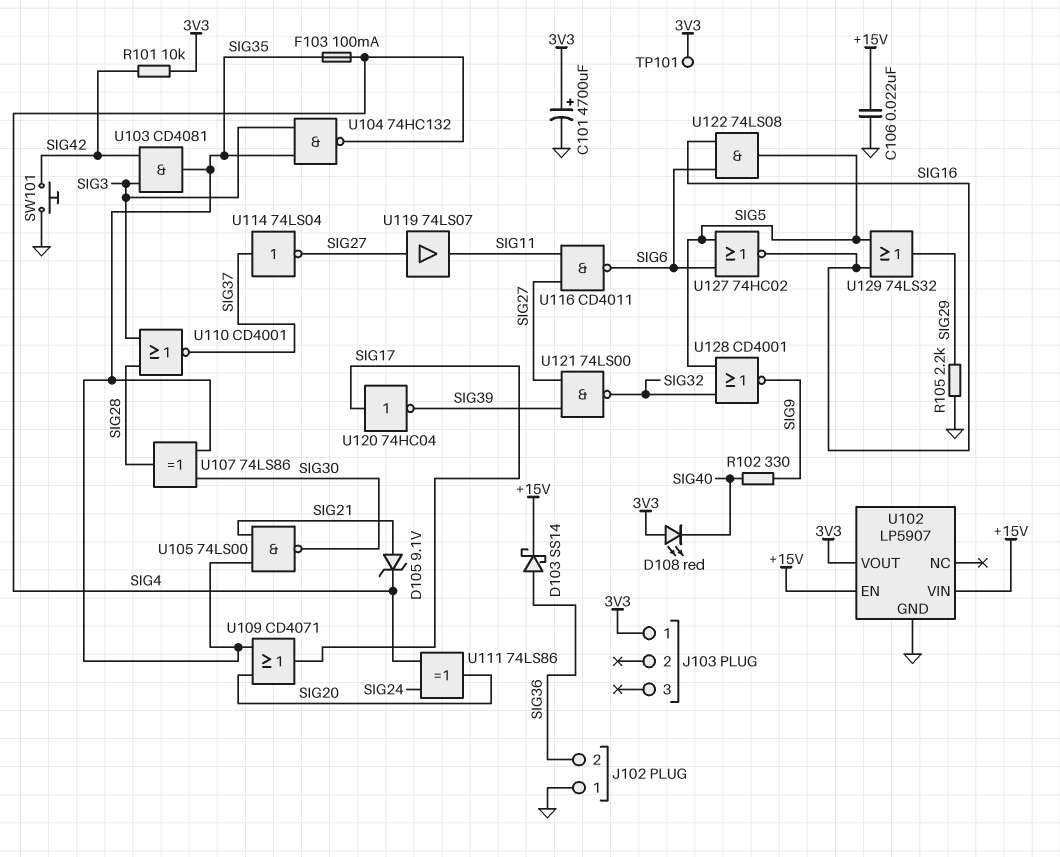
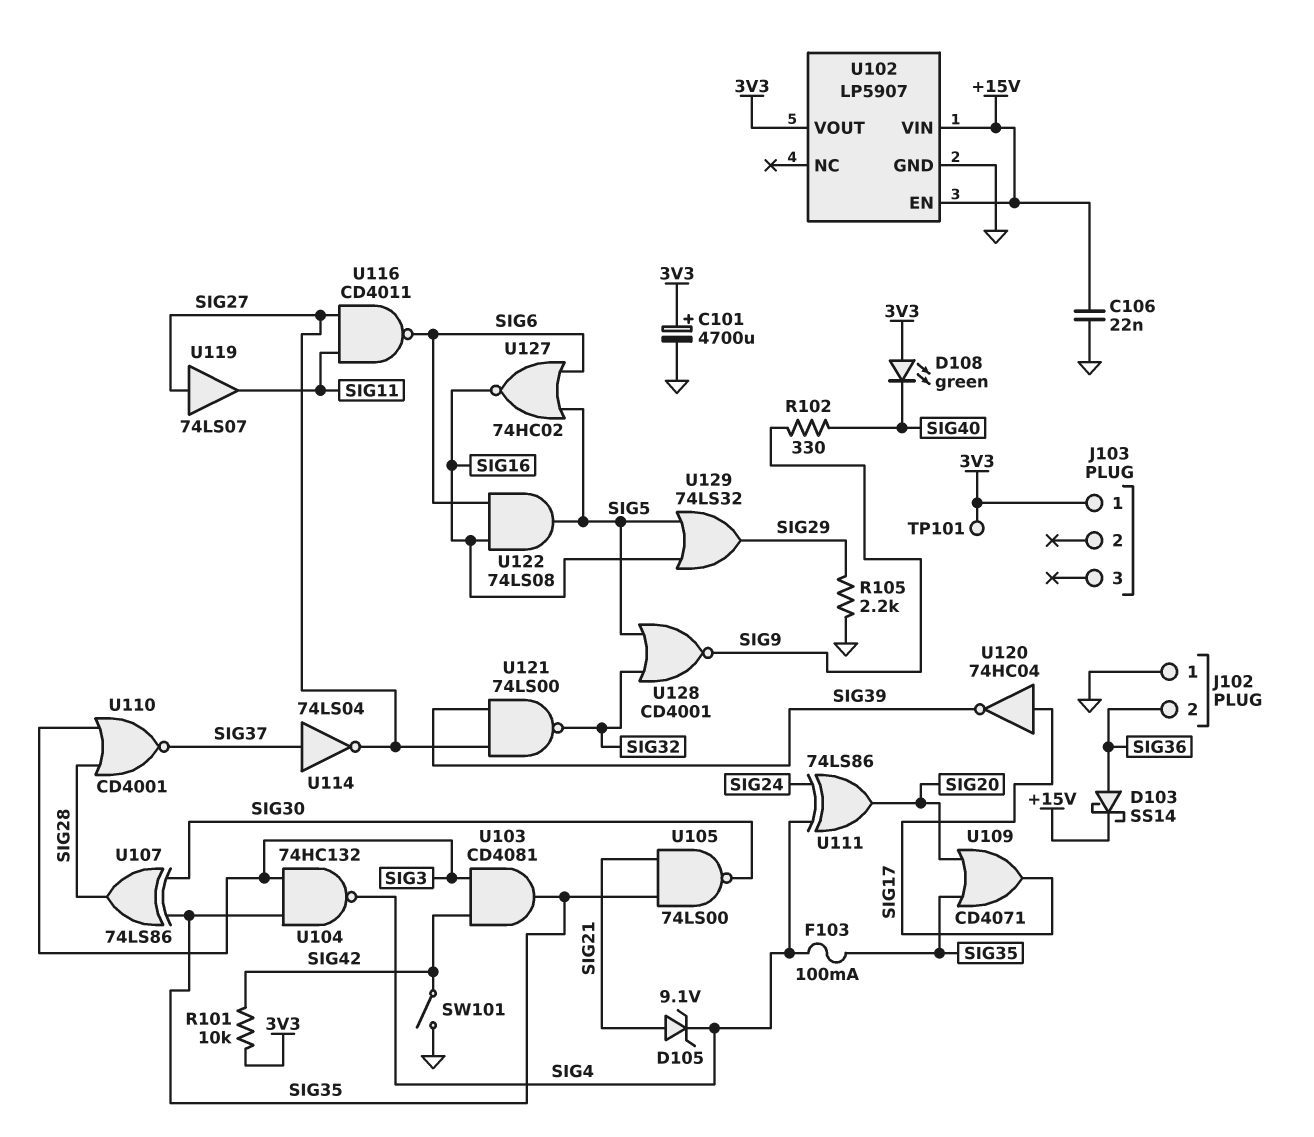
D108: LED red (A 3V3, K SIG40) -> LED green (A 3V3, K SIG40)
SW101: button (GND, SIG42) -> switch (GND, SIG42)

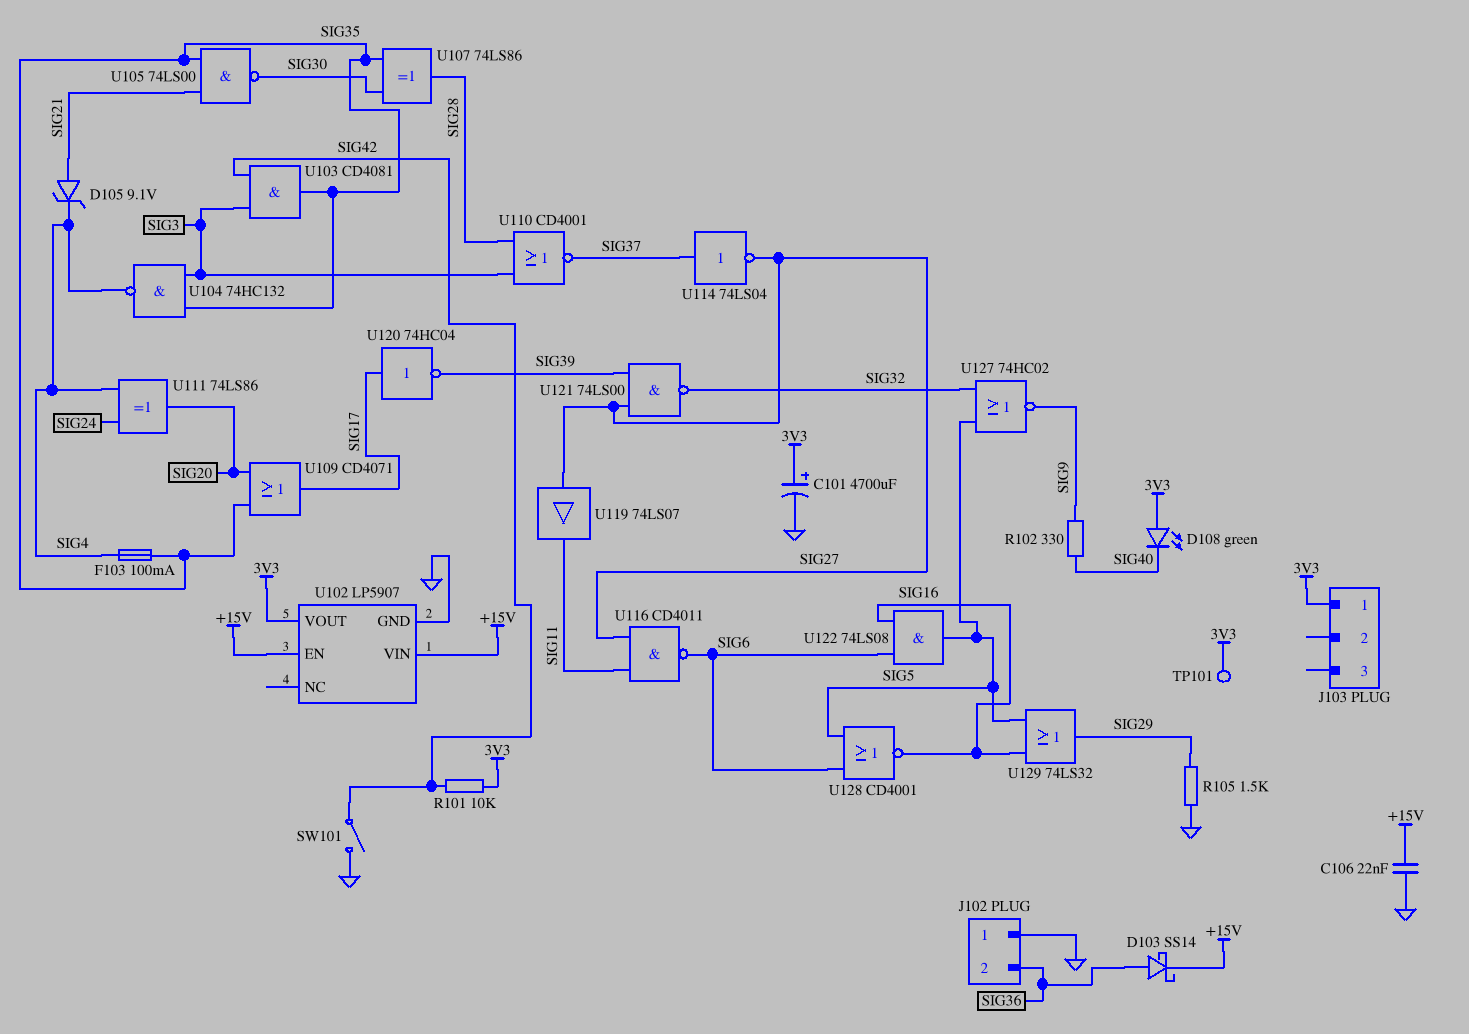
R105: 2.2k (GND, SIG29) -> 1.5k (GND, SIG29)
U127: NOR 74HC02 (in SIG5, in SIG6, out SIG16) -> NOR 74HC02 (in SIG5, in SIG32, out SIG9)
U128: NOR CD4001 (in SIG5, in SIG32, out SIG9) -> NOR CD4001 (in SIG5, in SIG6, out SIG16)

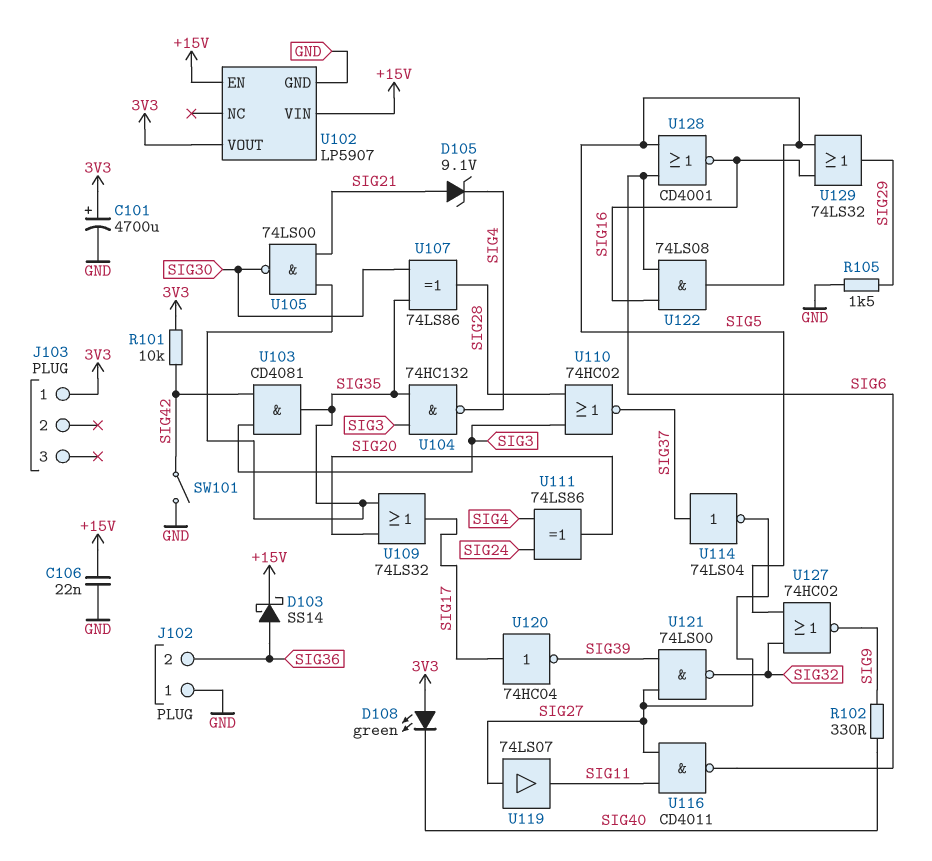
F103: 100mA (SIG4, SIG35) -> none
TP101: test point (3V3) -> none
U109: OR CD4071 (in SIG20, in SIG35, out SIG17) -> OR 74LS32 (in SIG20, in SIG35, out SIG17)
U110: NOR CD4001 (in SIG3, in SIG28, out SIG37) -> NOR 74HC02 (in SIG3, in SIG28, out SIG37)

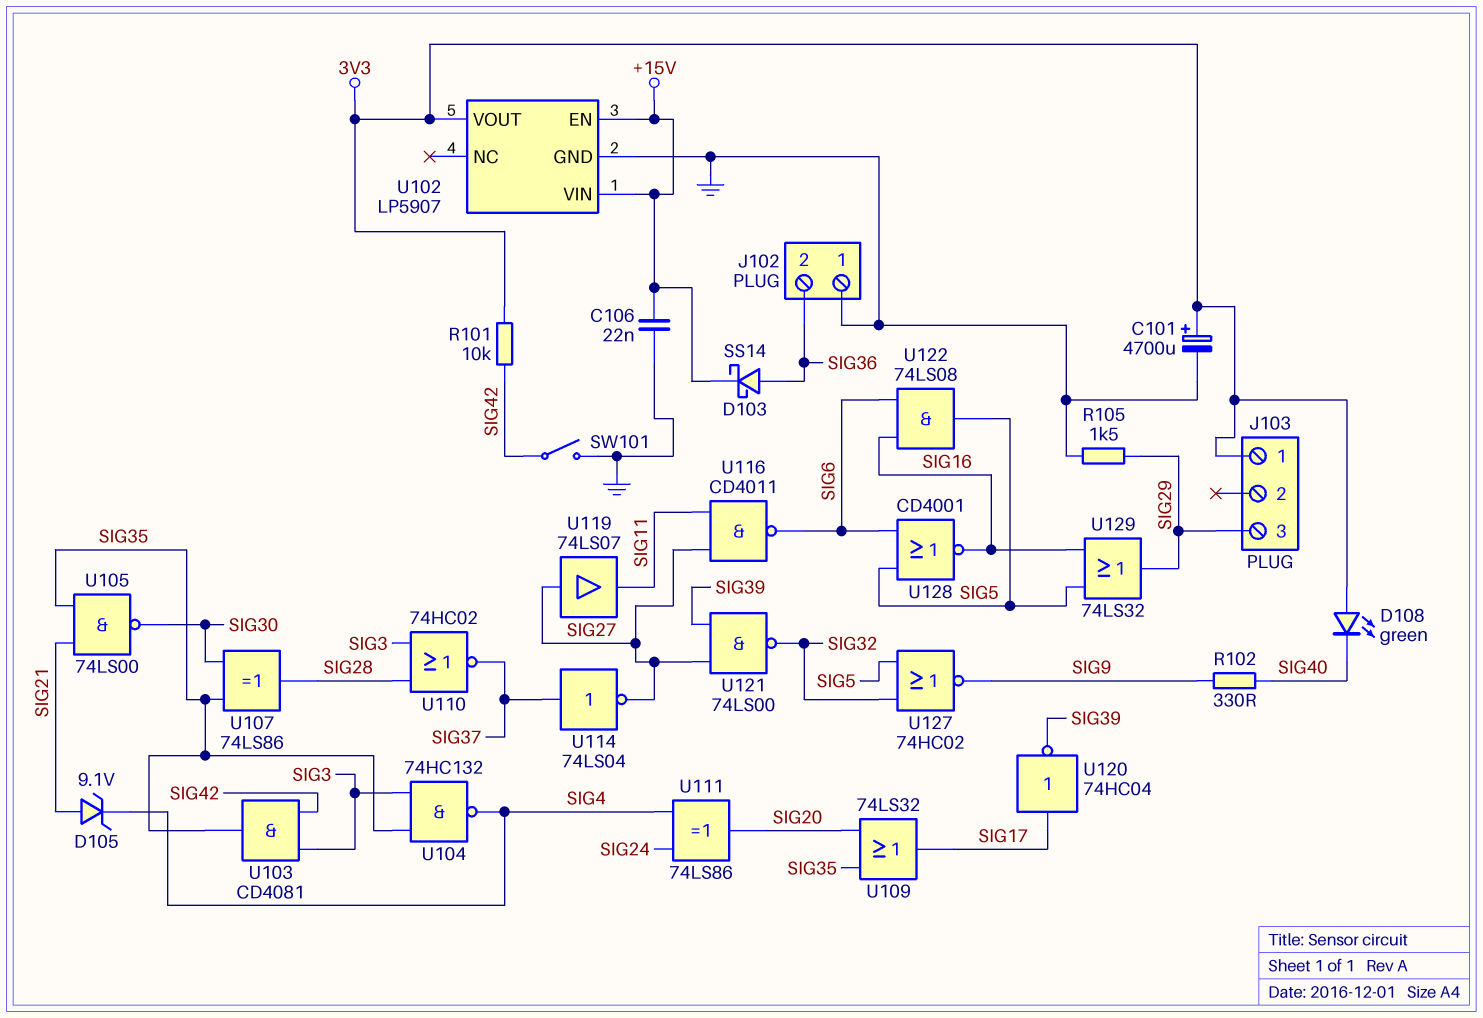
J103 pin 3: none -> SIG29

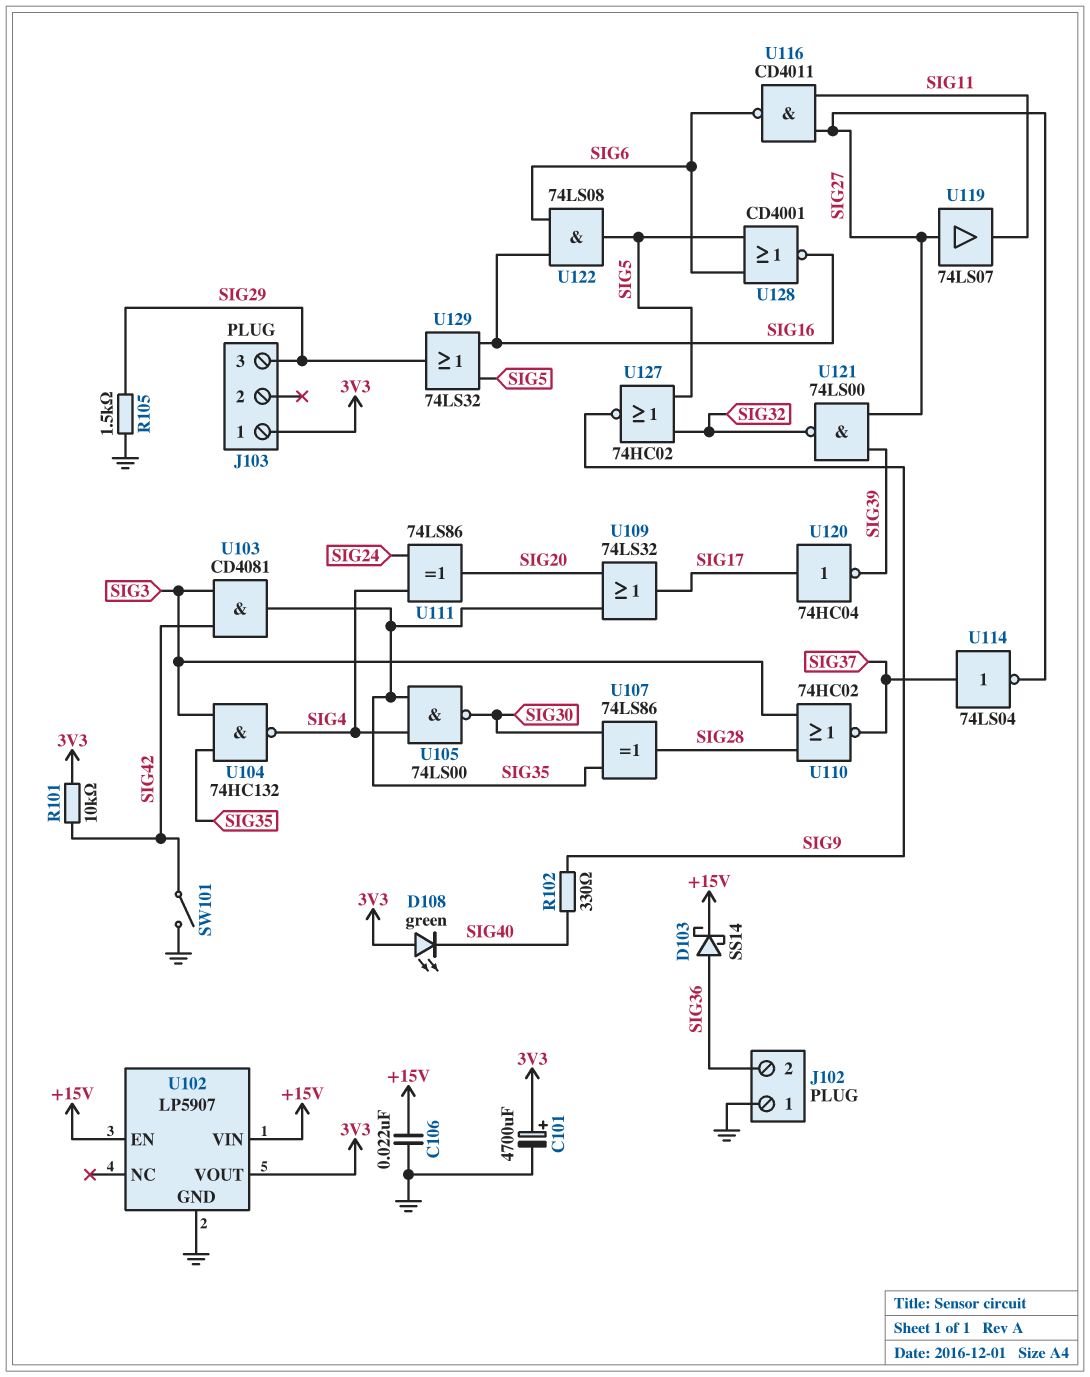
D105: zener 9.1V (A SIG21, K SIG4) -> none
U105: NAND 74LS00 (in SIG21, in SIG35, out SIG30) -> NAND 74LS00 (in SIG4, in SIG35, out SIG30)

